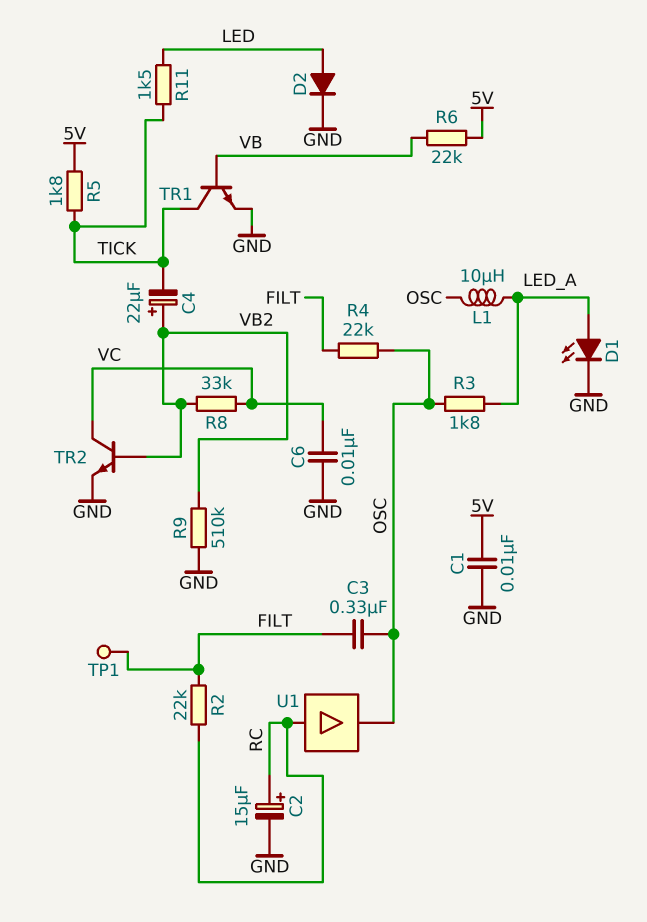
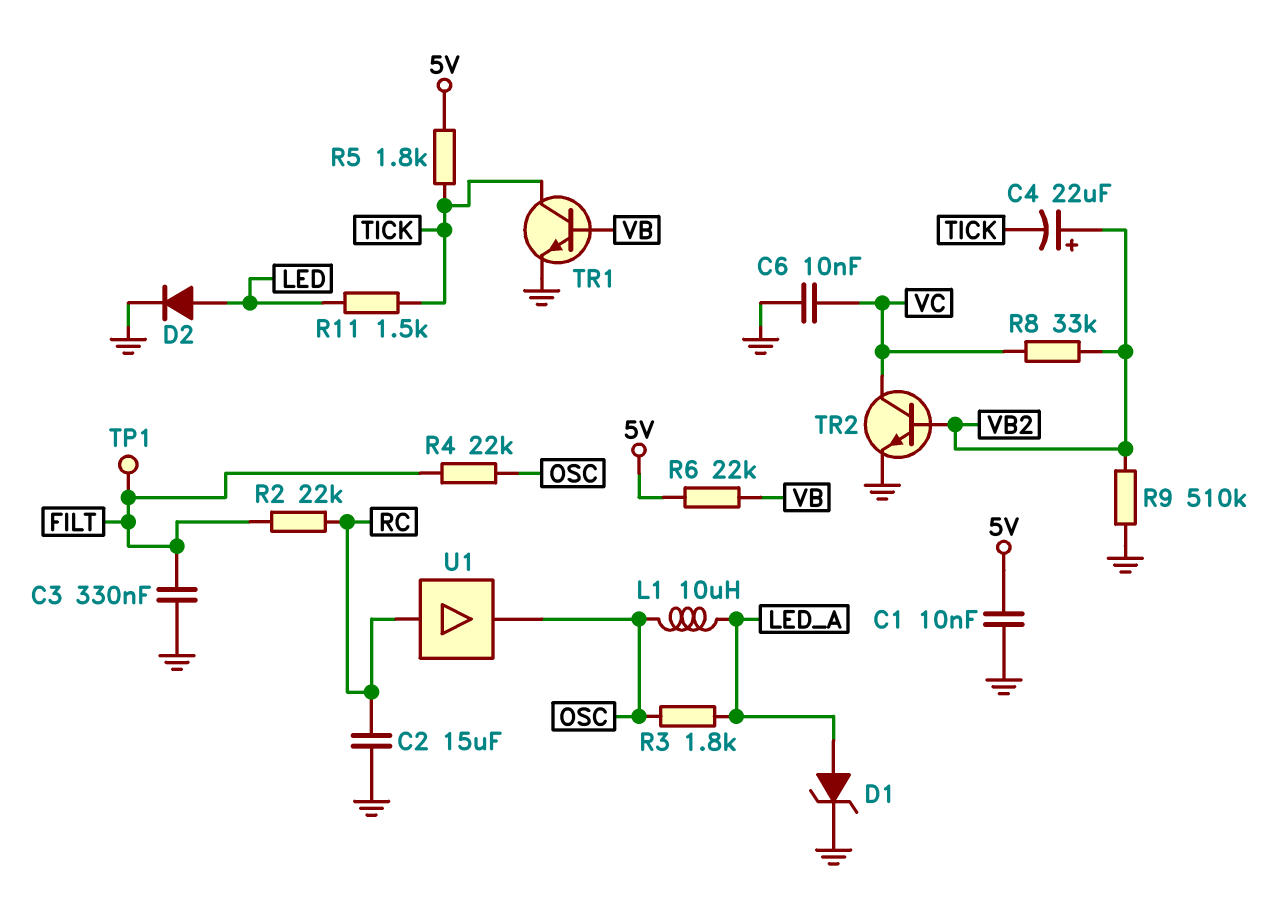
C2: 15uF (plus RC, minus GND) -> 15uF (GND, RC)
C3: 330nF (FILT, OSC) -> 330nF (FILT, GND)
D1: LED (A LED_A, K GND) -> zener (A LED_A, K GND)

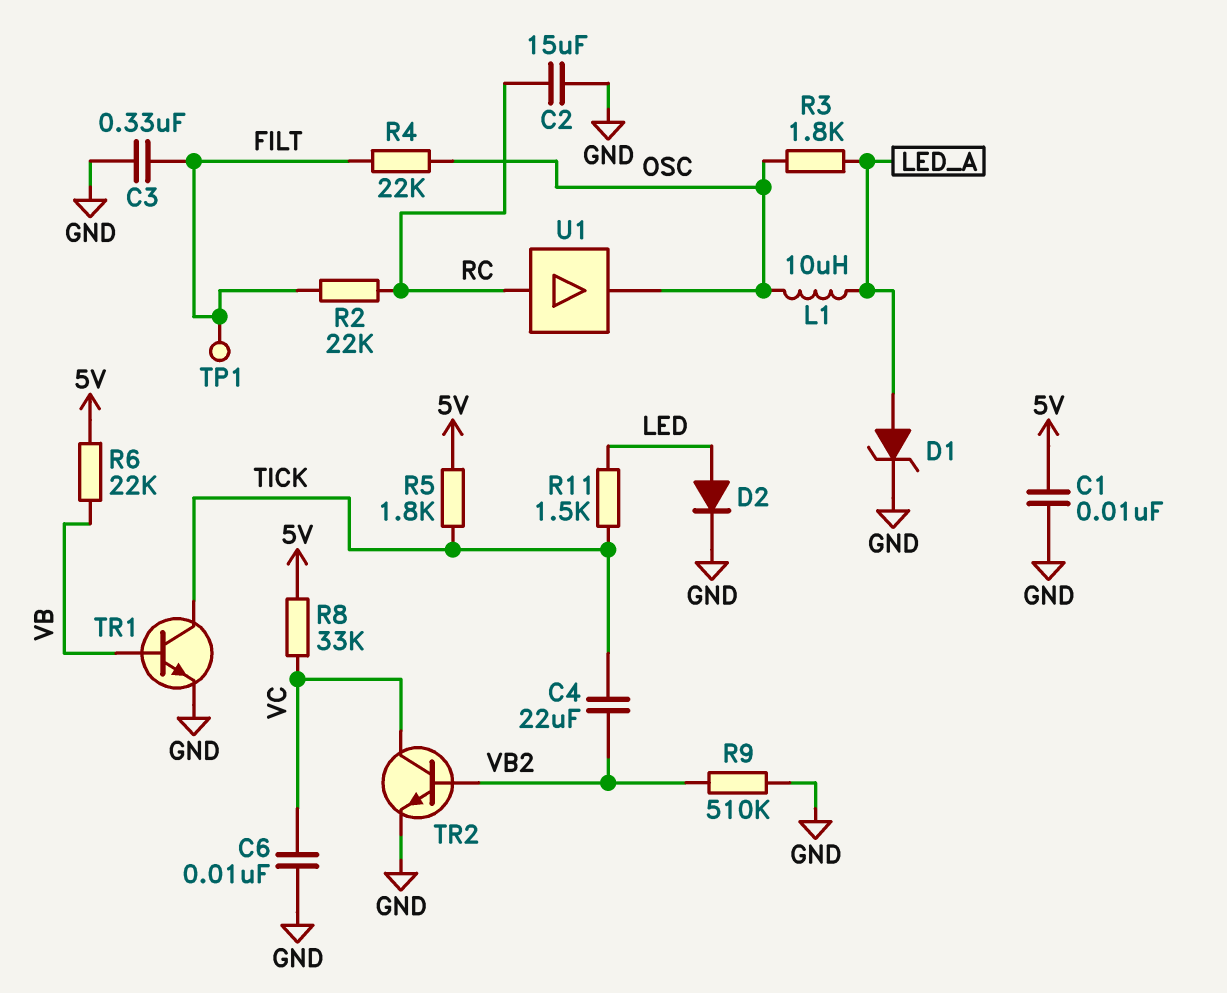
C4: 22uF (plus VB2, minus TICK) -> 22uF (TICK, VB2)
R8: 33k (VB2, VC) -> 33k (5V, VC)

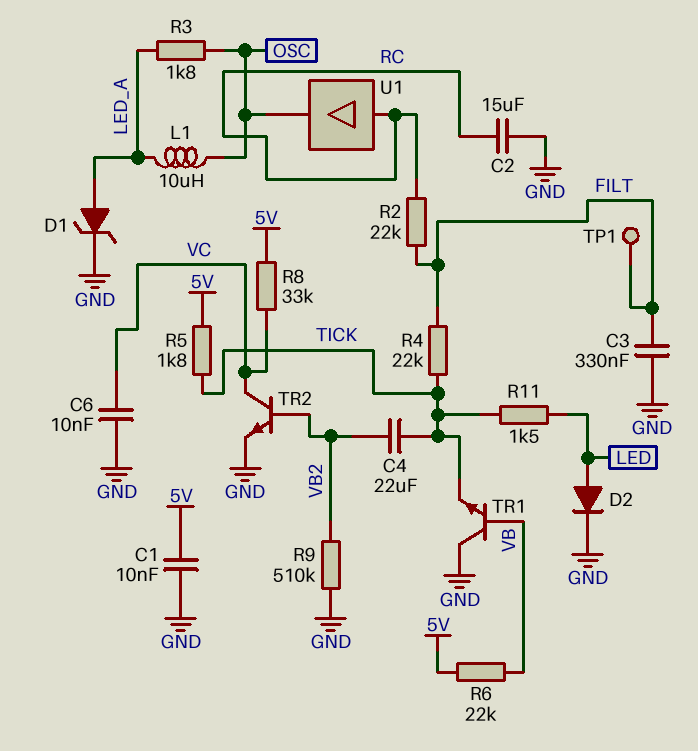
R4: 22k (FILT, OSC) -> 22k (FILT, TICK)
TR1: NPN (B VB, C TICK, E GND) -> NPN (B VB, C GND, E TICK)

